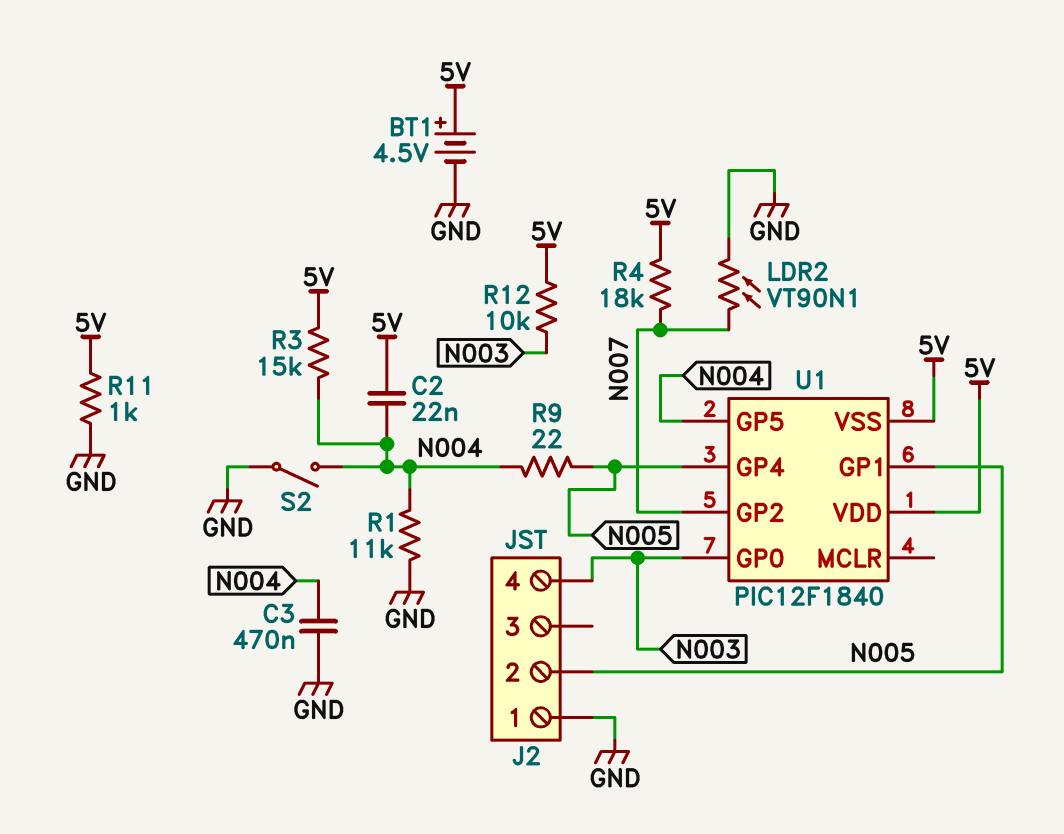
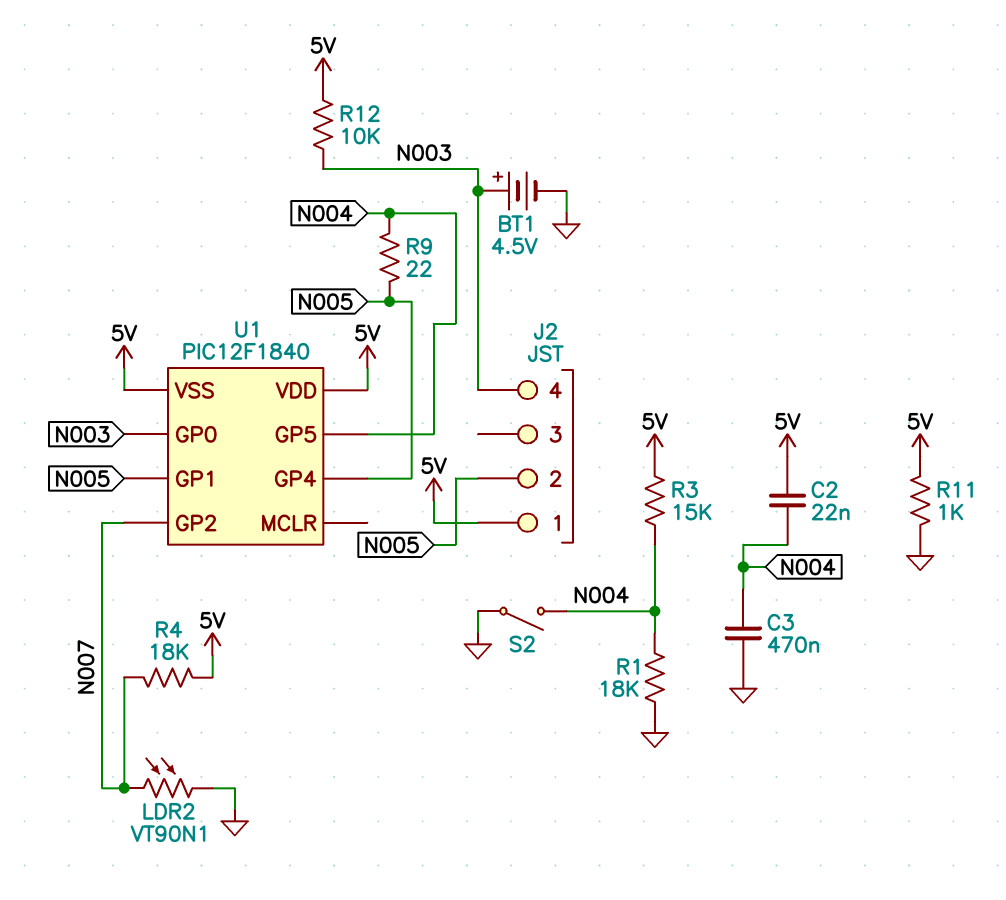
BT1: 4.5V (plus 5V, minus GND) -> 4.5V (plus N003, minus GND)
J2 pin 1: GND -> 5V
R1: 11k (GND, N004) -> 18k (GND, N004)

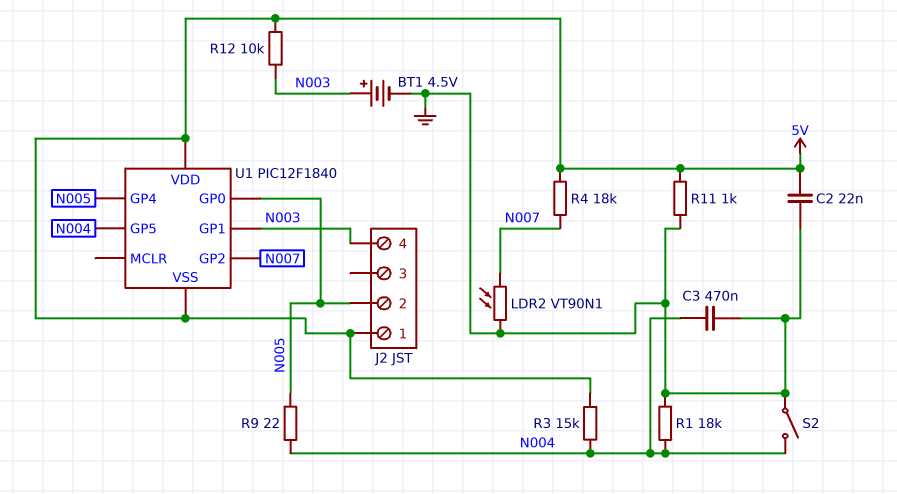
C2: 22nF (5V, N004) -> 22nF (5V, GND)
U1 pin GP0: N003 -> N005
U1 pin GP1: N005 -> N003

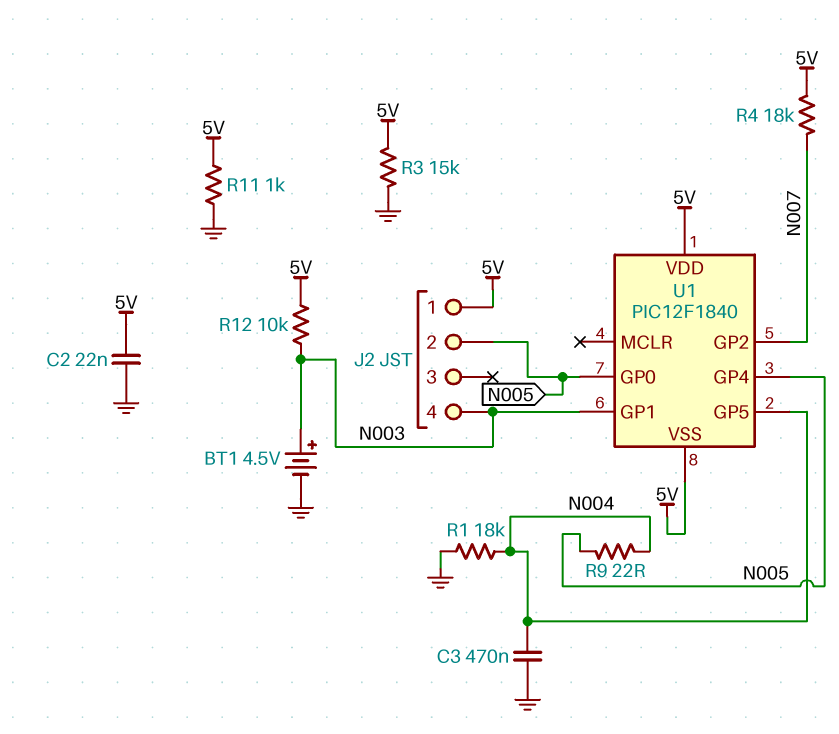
LDR2: VT90N1 (GND, N007) -> none
R3: 15k (5V, N004) -> 15k (5V, GND)
S2: switch (GND, N004) -> none

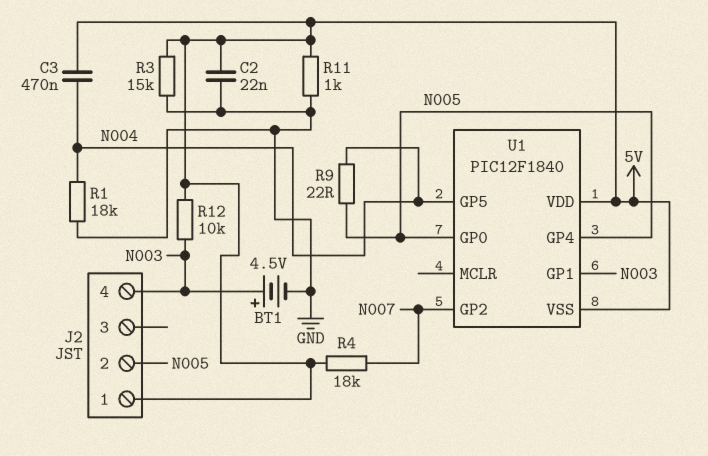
C3: 470nF (GND, N004) -> 470nF (5V, N004)

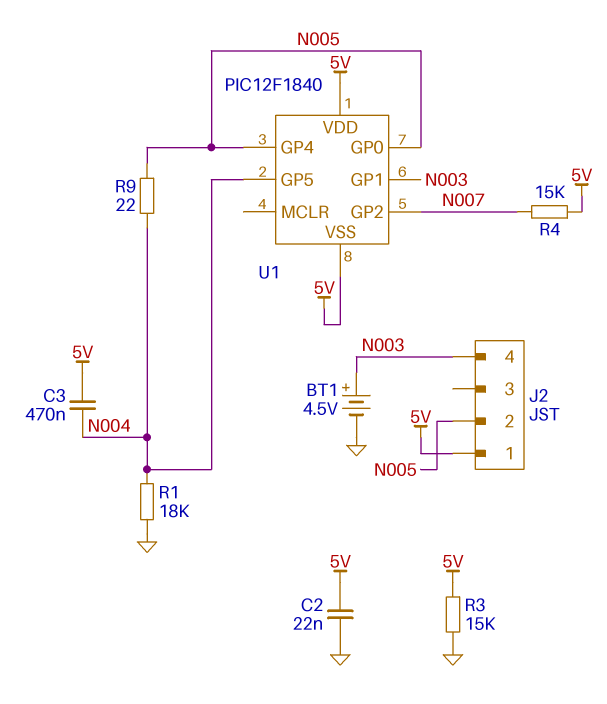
R4: 18k (5V, N007) -> 15k (5V, N007)
R11: 1k (5V, GND) -> none
R12: 10k (5V, N003) -> none

